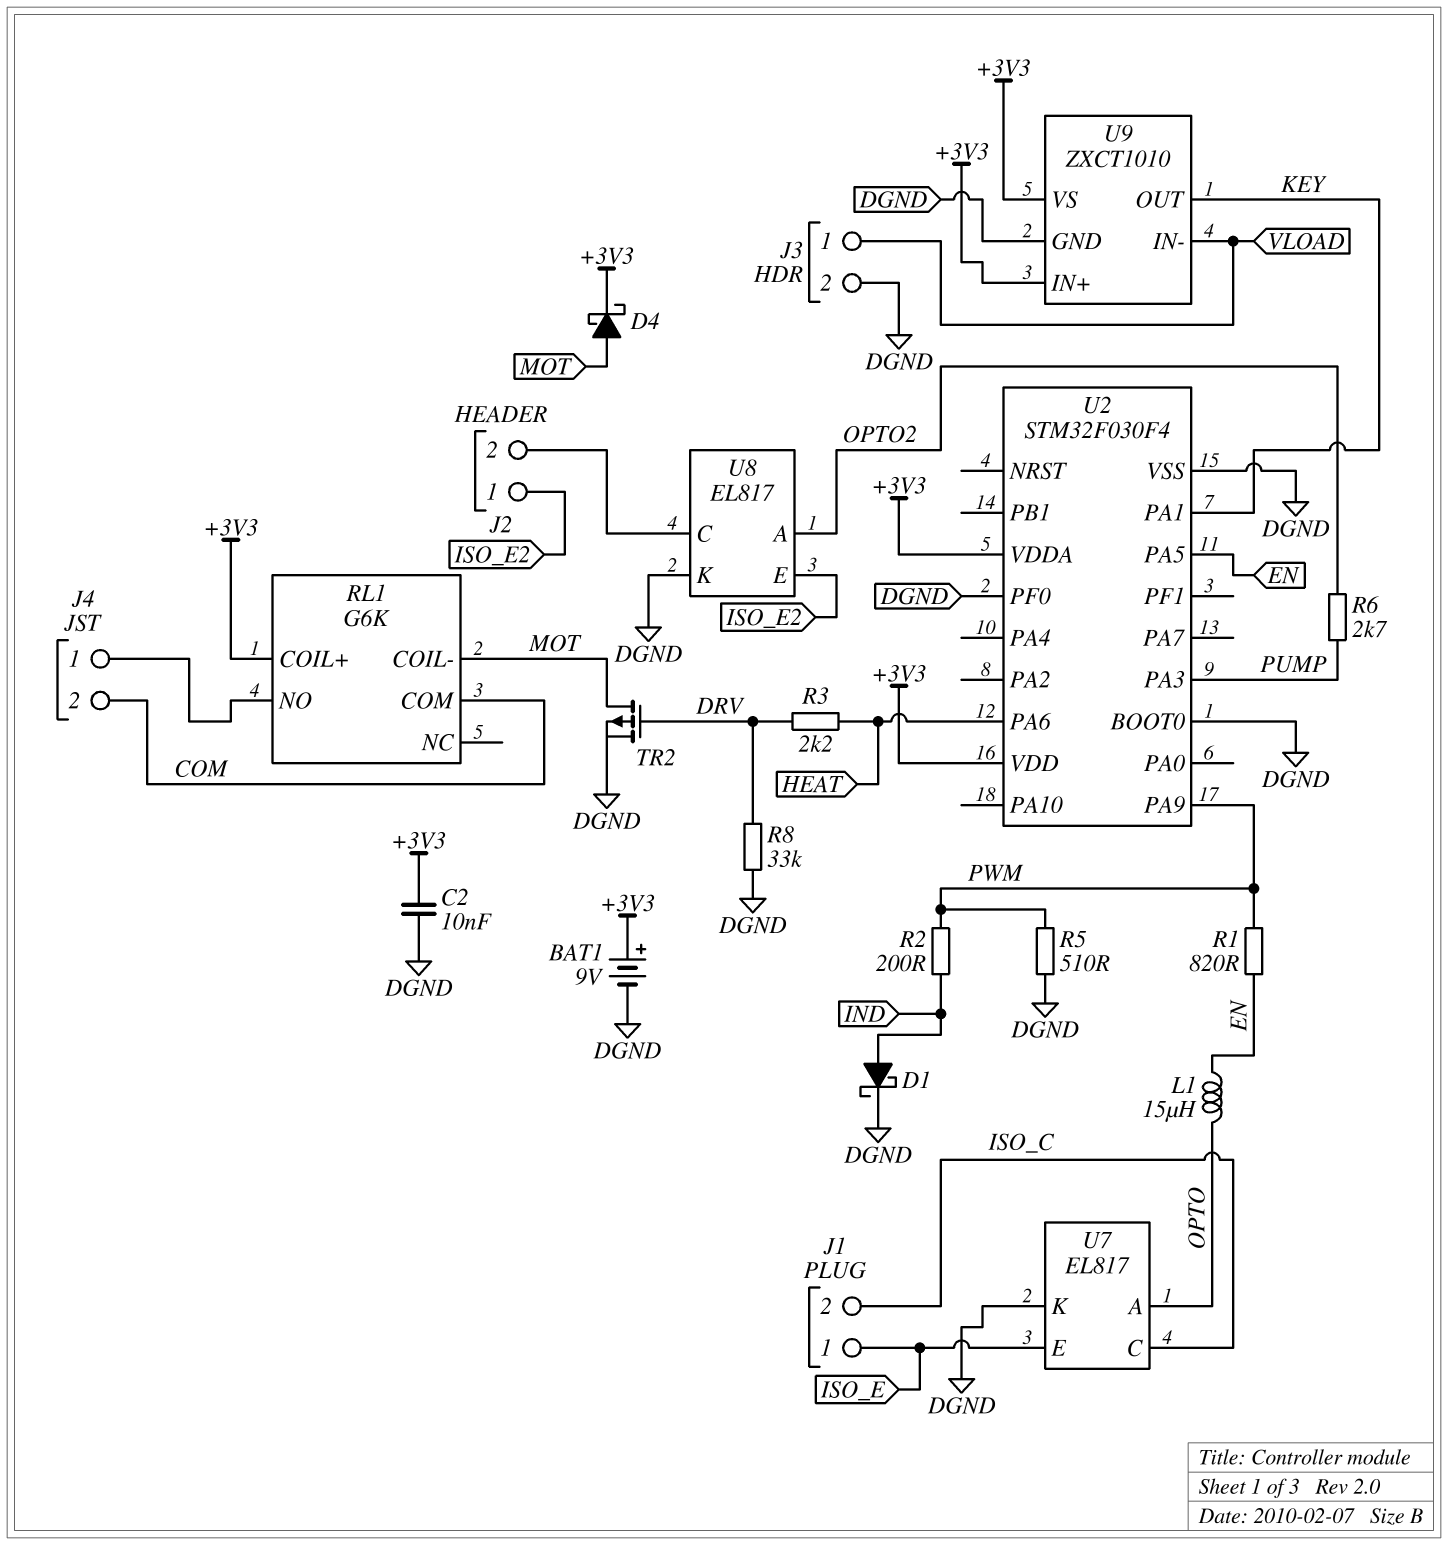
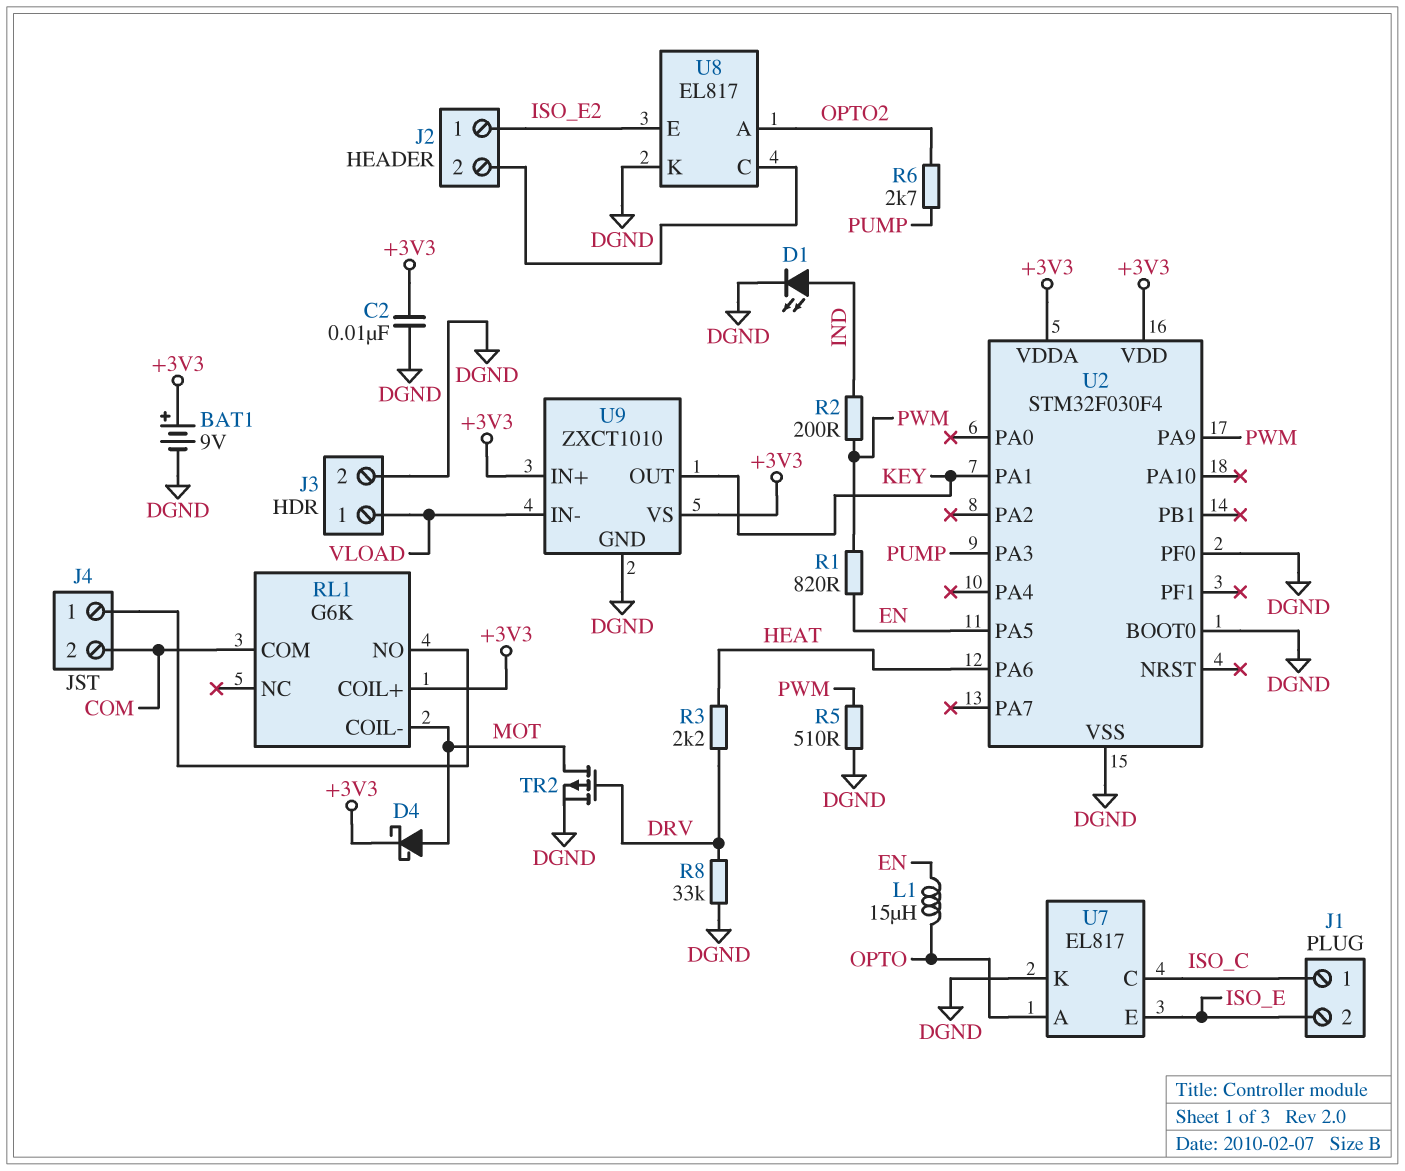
D1: schottky (A IND, K DGND) -> LED (A IND, K DGND)
J1 pin 1: ISO_E -> ISO_C
J1 pin 2: ISO_C -> ISO_E

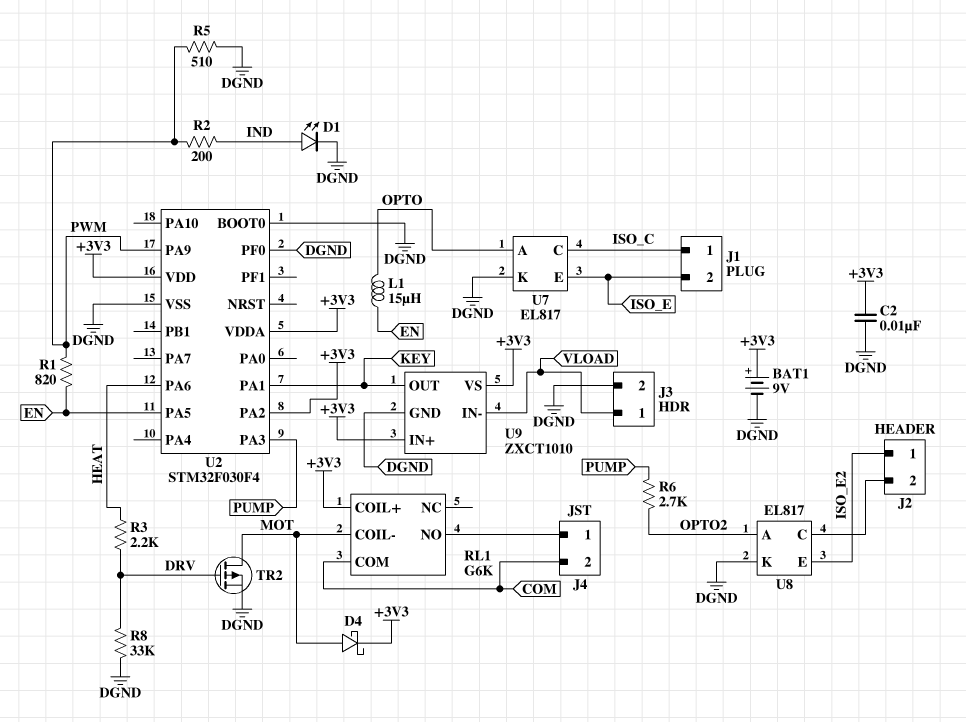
U2 pin PA2: none -> +3V3

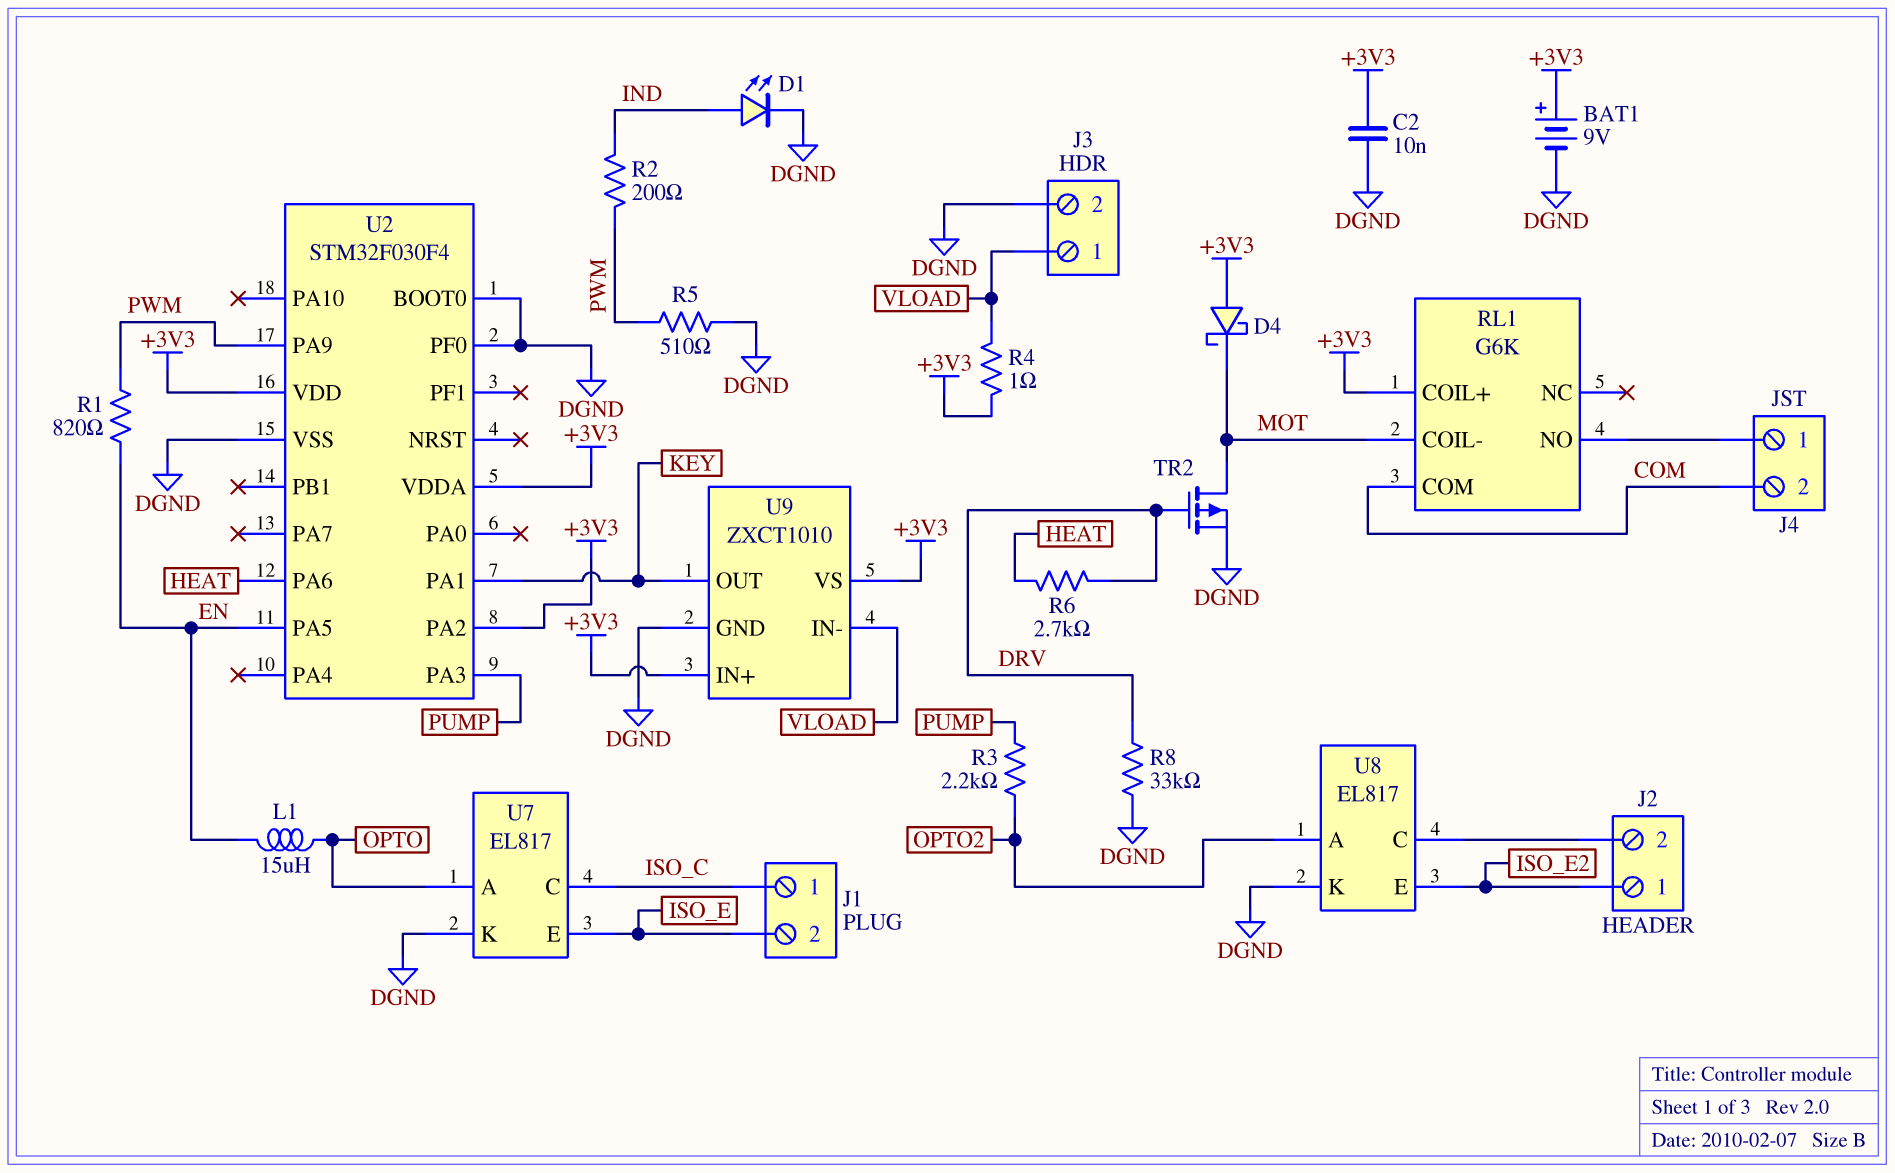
D4: schottky (A MOT, K +3V3) -> schottky (A +3V3, K MOT)
R3: 2.2k (DRV, HEAT) -> 2.2k (OPTO2, PUMP)
R4: none -> 1 (+3V3, VLOAD)
R6: 2.7k (OPTO2, PUMP) -> 2.7k (DRV, HEAT)

